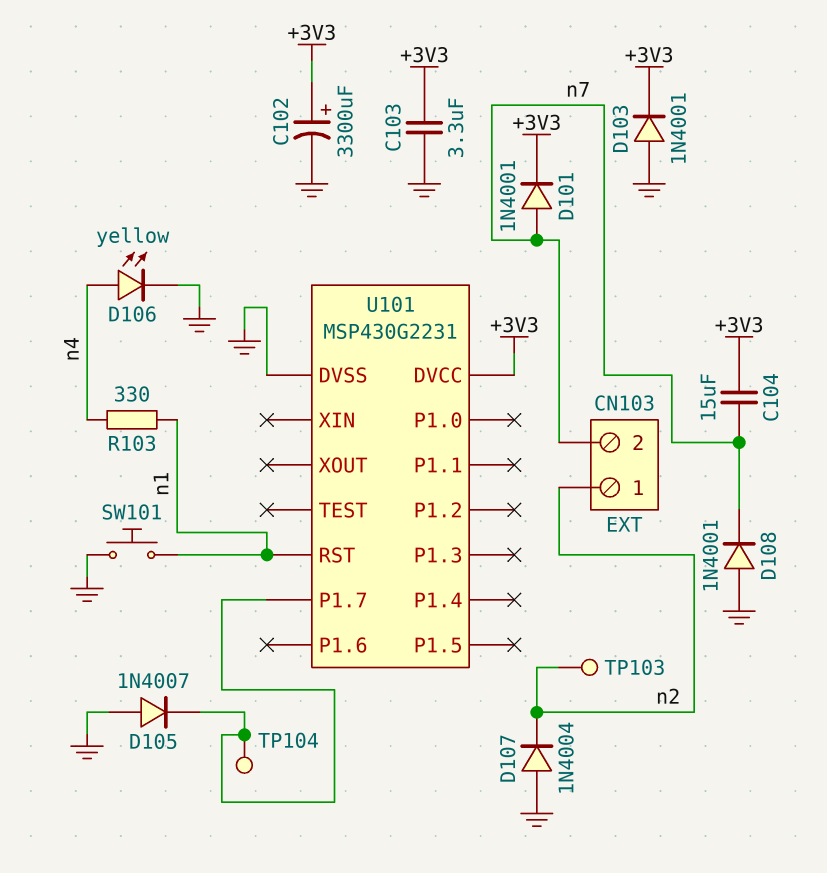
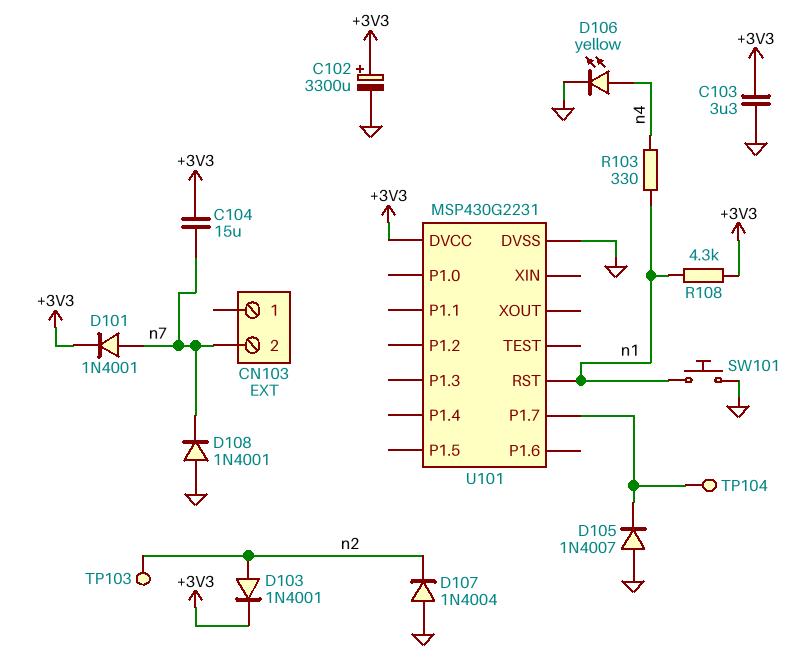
CN103 pin 1: n2 -> none
D103: diode 1N4001 (A GND, K +3V3) -> diode 1N4001 (A n2, K +3V3)
R108: none -> 4.3k (+3V3, n1)

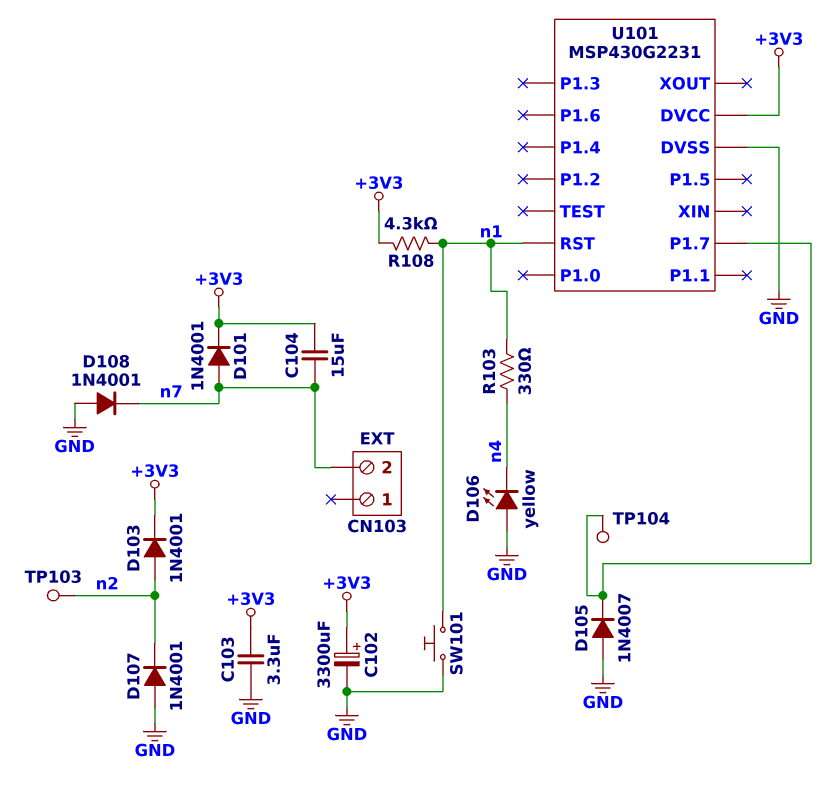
D106: LED yellow (A n4, K GND) -> LED yellow (A GND, K n4)
D107: diode 1N4004 (A GND, K n2) -> diode 1N4001 (A GND, K n2)

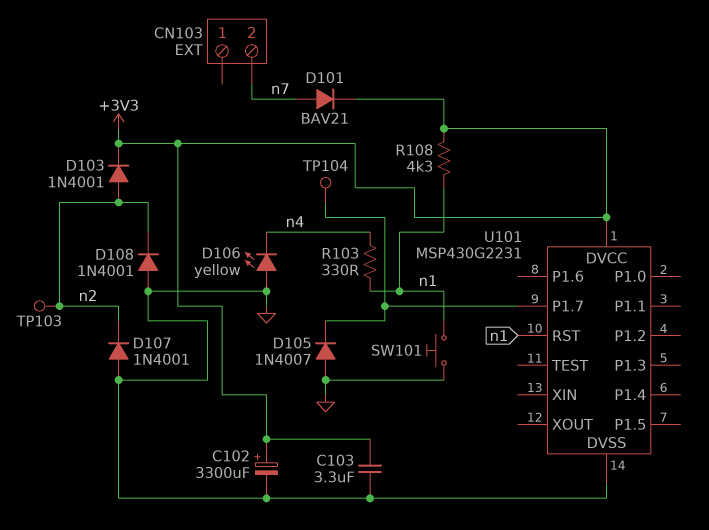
C104: 15uF (+3V3, n7) -> none
D101: diode 1N4001 (A n7, K +3V3) -> diode BAV21 (A n7, K +3V3)
D108: diode 1N4001 (A GND, K n7) -> diode 1N4001 (A GND, K n2)

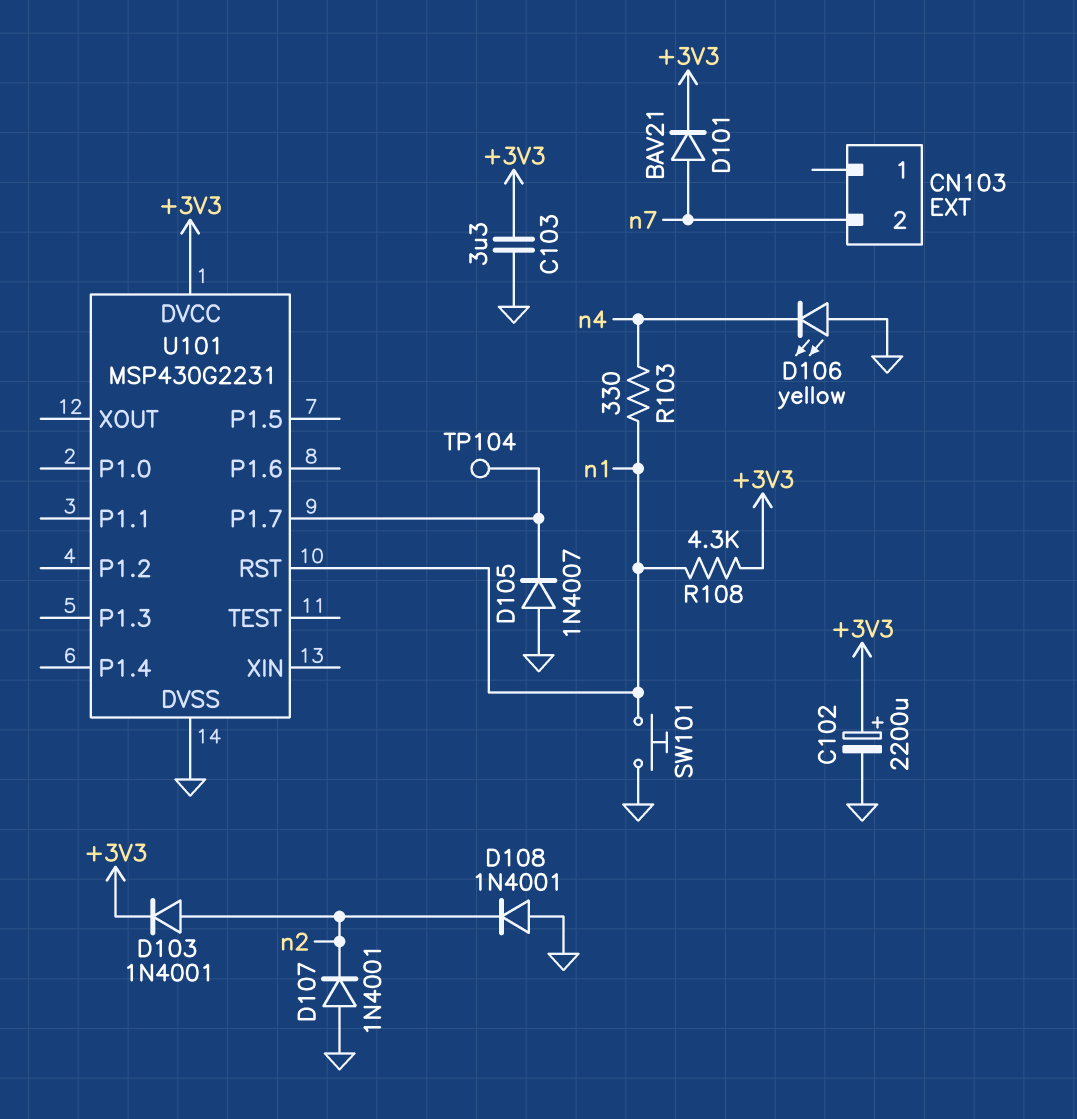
C102: 3300uF (plus +3V3, minus GND) -> 2200uF (plus +3V3, minus GND)
TP103: test point (n2) -> none

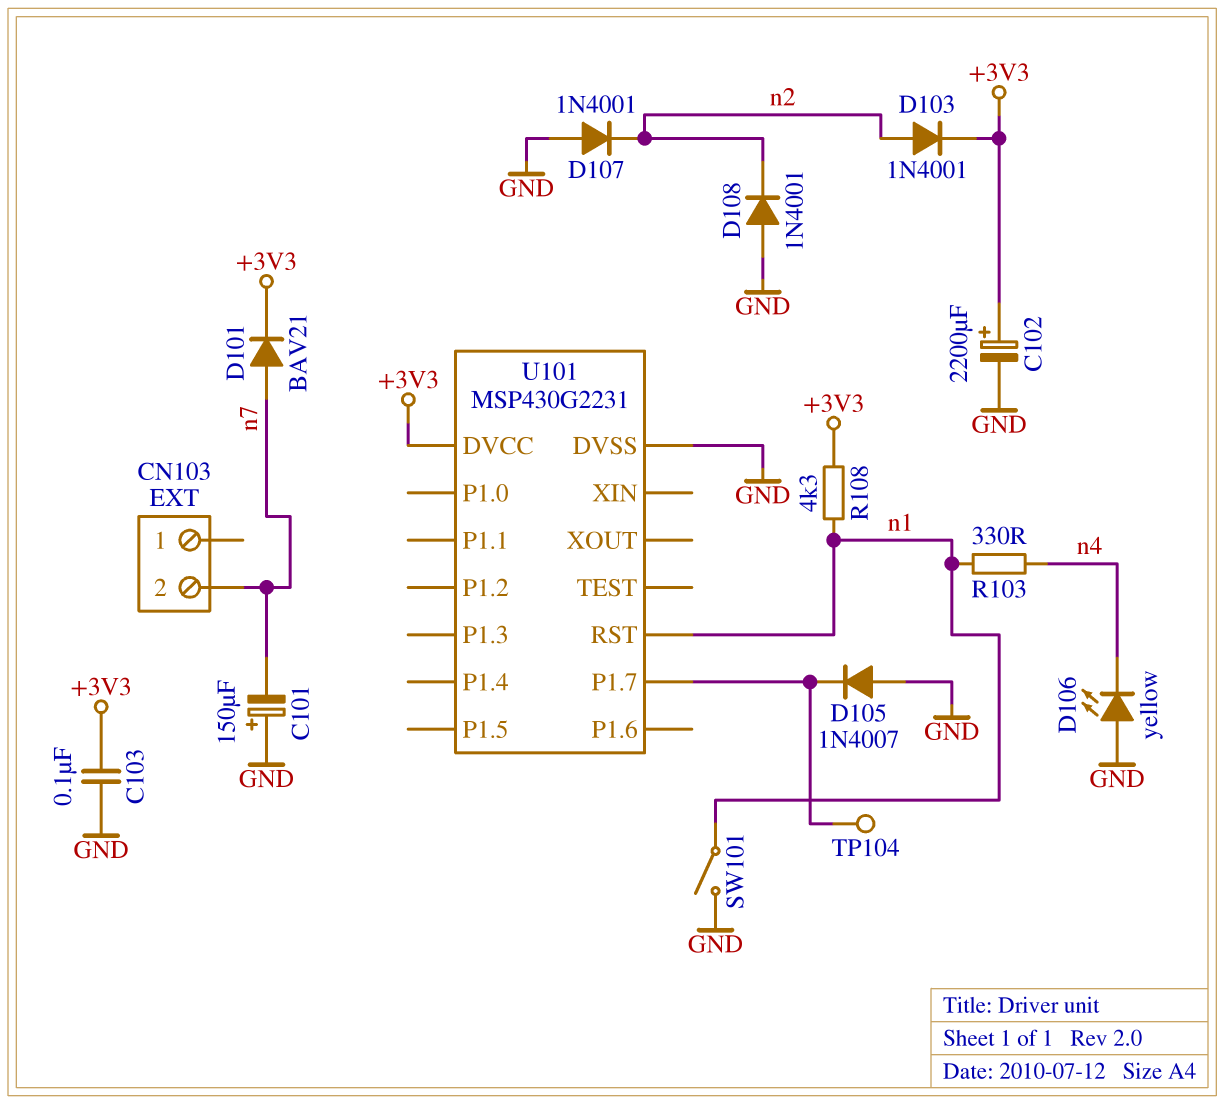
C101: none -> 150uF (plus GND, minus n7)
C103: 3.3uF (+3V3, GND) -> 100nF (+3V3, GND)
SW101: button (GND, n1) -> switch (GND, n1)

